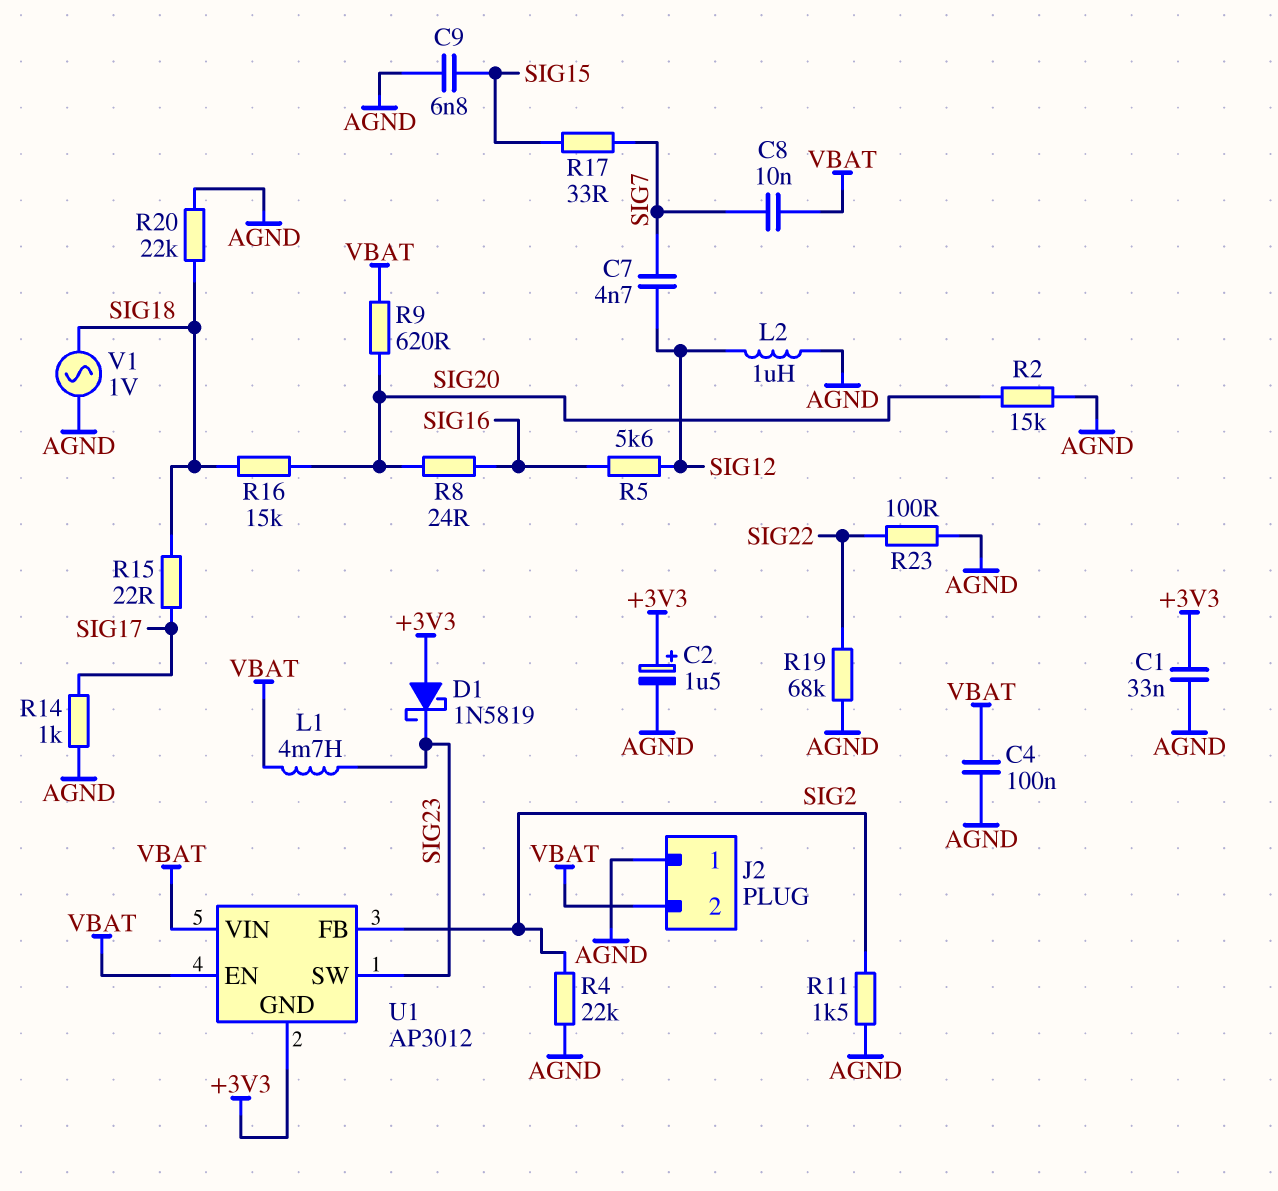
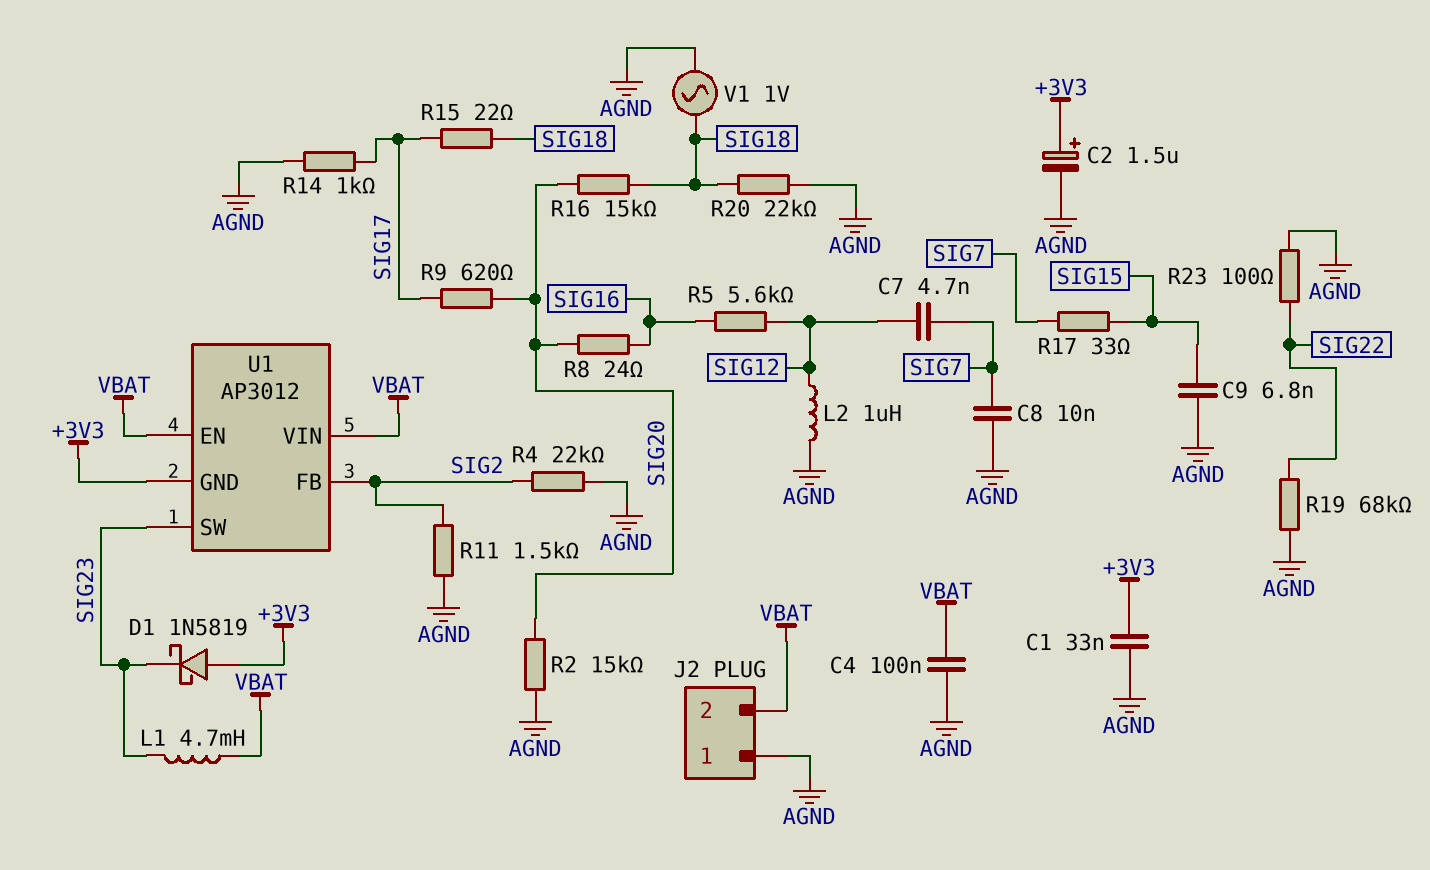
C8: 10nF (SIG7, VBAT) -> 10nF (AGND, SIG7)
R9: 620 (SIG20, VBAT) -> 620 (SIG17, SIG20)

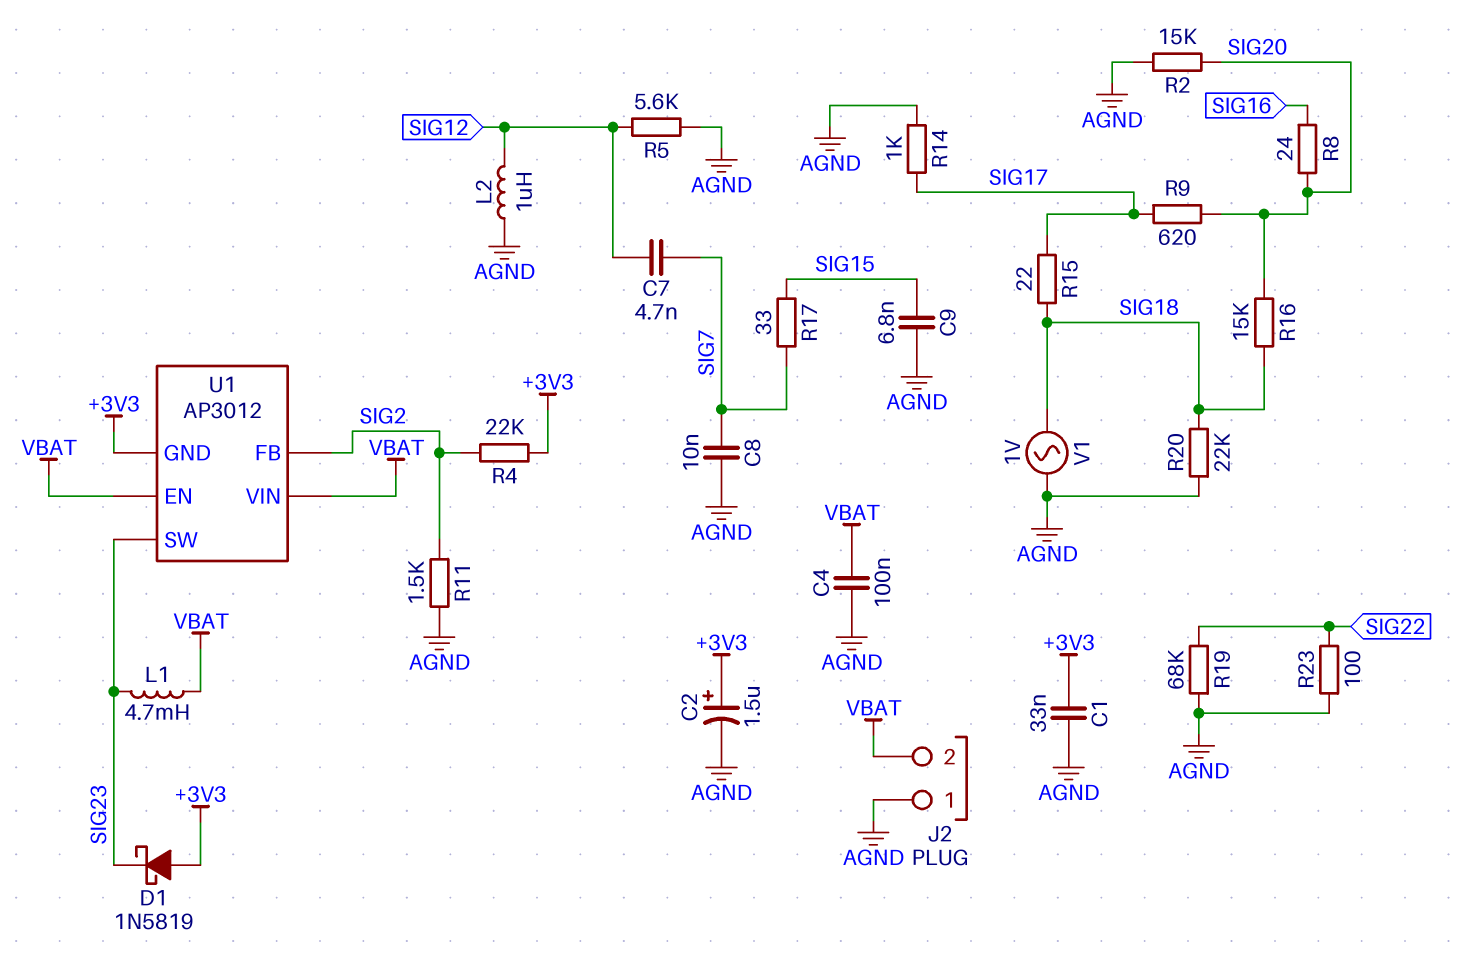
R4: 22k (AGND, SIG2) -> 22k (+3V3, SIG2)
R5: 5.6k (SIG12, SIG16) -> 5.6k (AGND, SIG12)

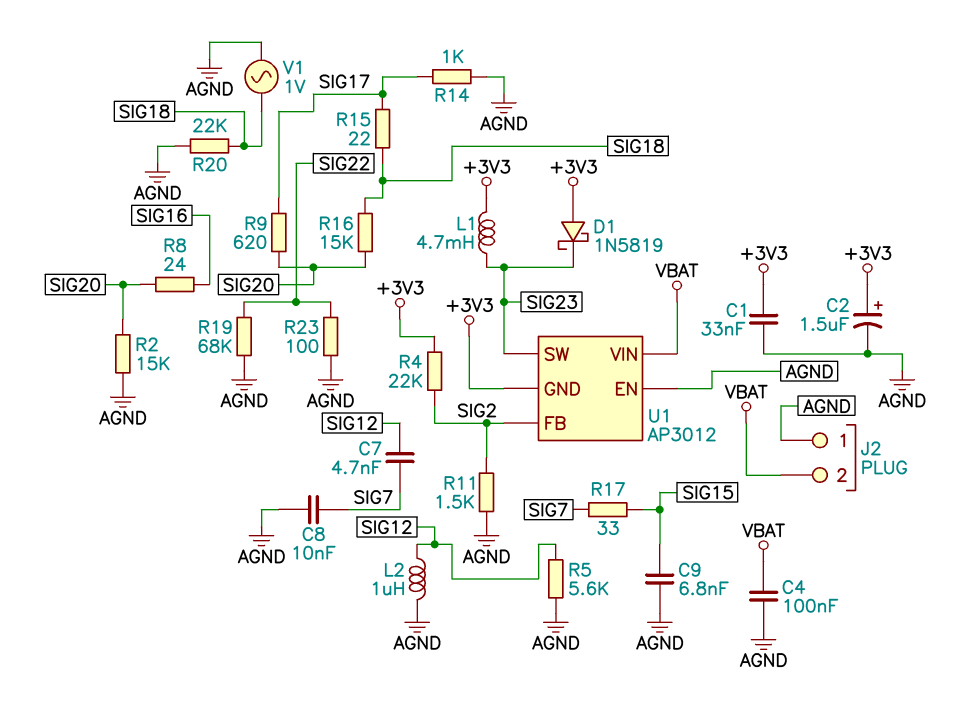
L1: 4.7mH (SIG23, VBAT) -> 4.7mH (+3V3, SIG23)
U1 pin EN: VBAT -> AGND

